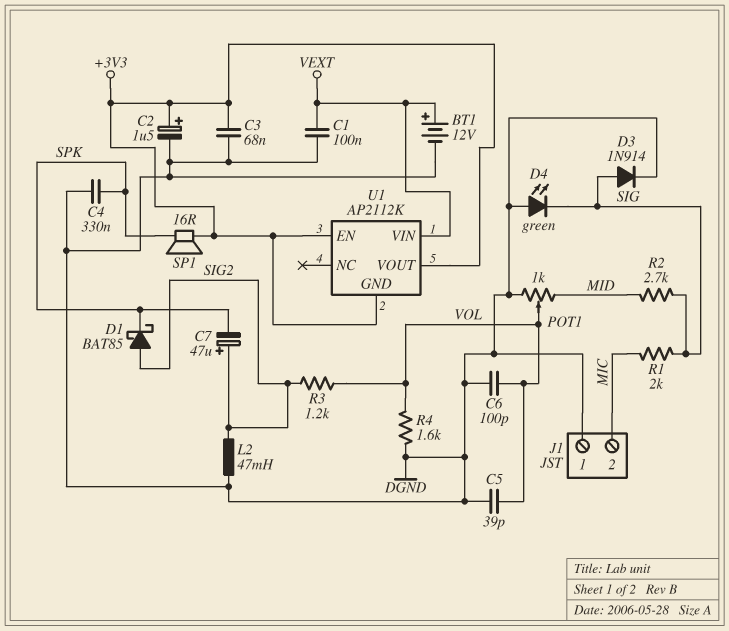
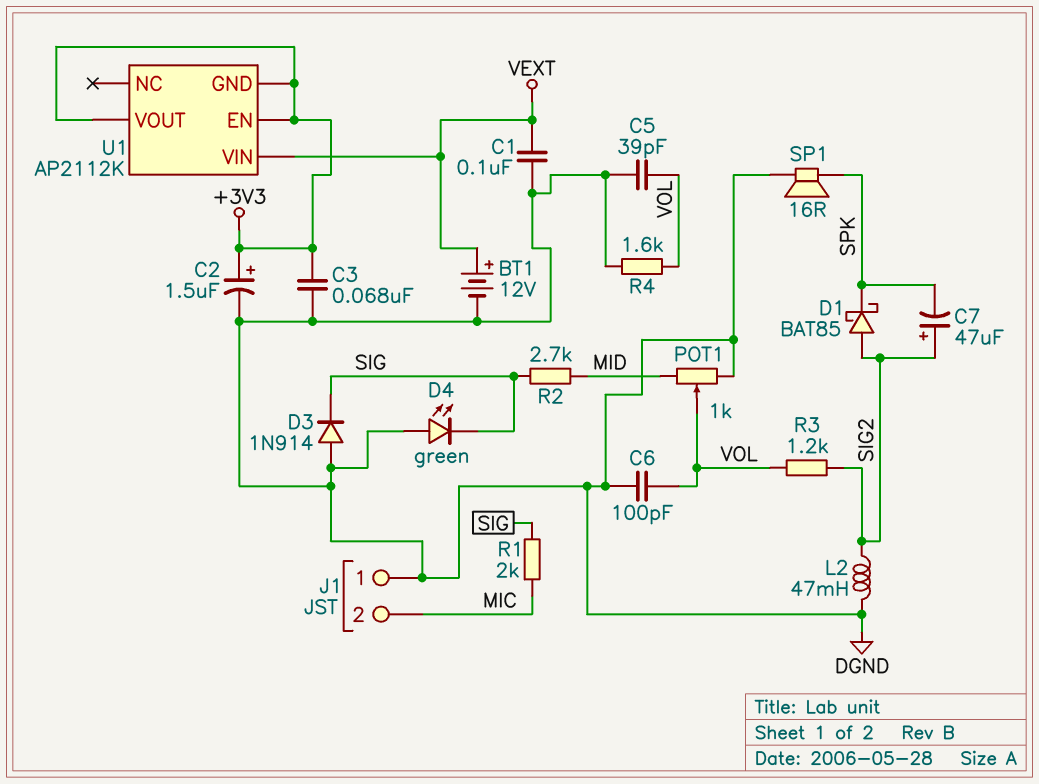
C4: 330nF (DGND, SPK) -> none
D3: diode 1N914 (A SIG, K DGND) -> diode 1N914 (A DGND, K SIG)
SP1: speaker 16R (+3V3, SPK) -> speaker 16R (DGND, SPK)

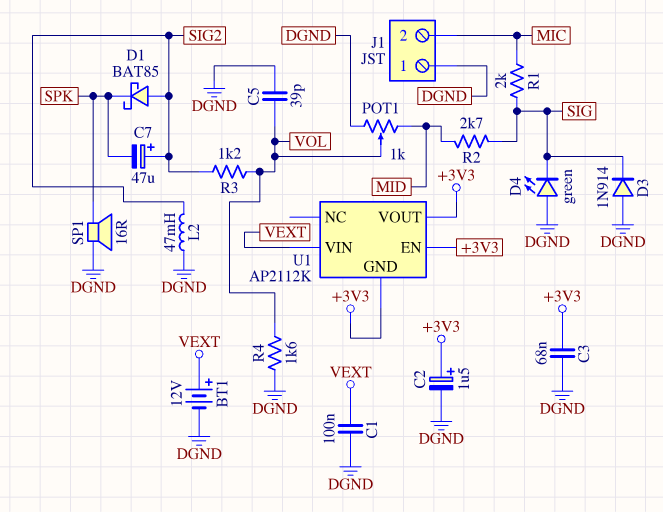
C6: 100pF (DGND, VOL) -> none

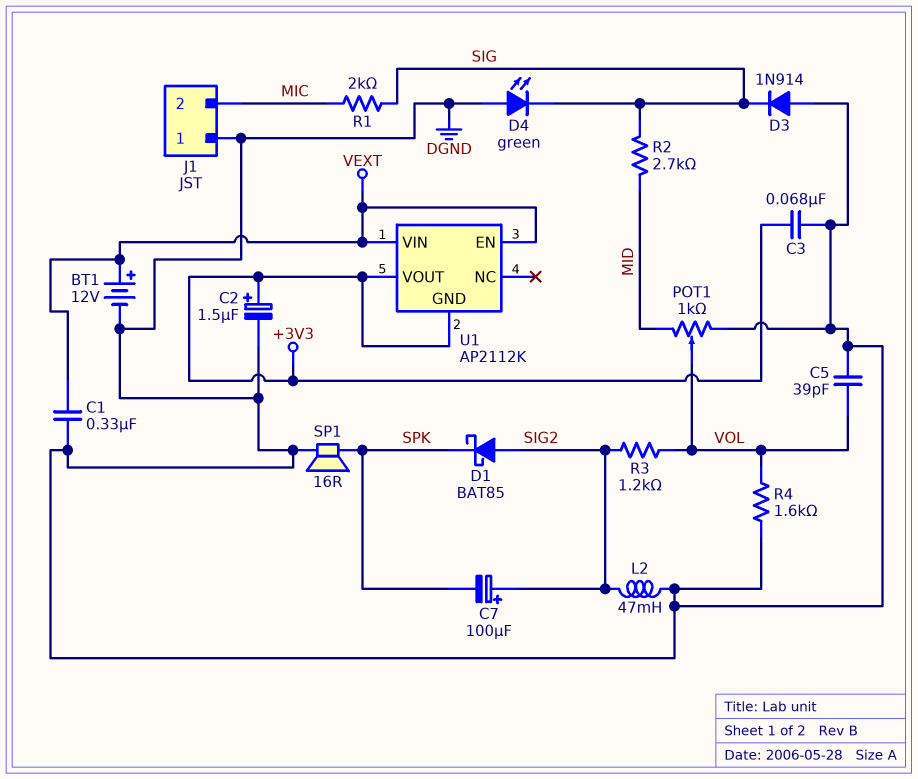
C1: 100nF (DGND, VEXT) -> 330nF (DGND, VEXT)
C7: 47uF (plus SIG2, minus SPK) -> 100uF (plus SIG2, minus SPK)
U1 pin EN: +3V3 -> VEXT

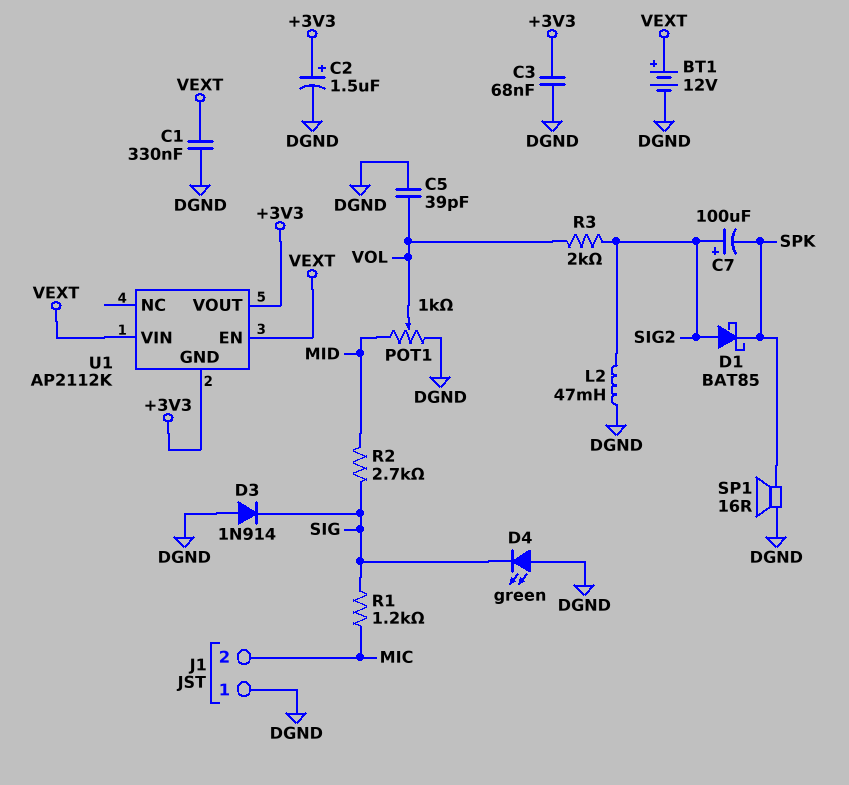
R1: 2k (MIC, SIG) -> 1.2k (MIC, SIG)
R3: 1.2k (SIG2, VOL) -> 2k (SIG2, VOL)
R4: 1.6k (DGND, VOL) -> none

